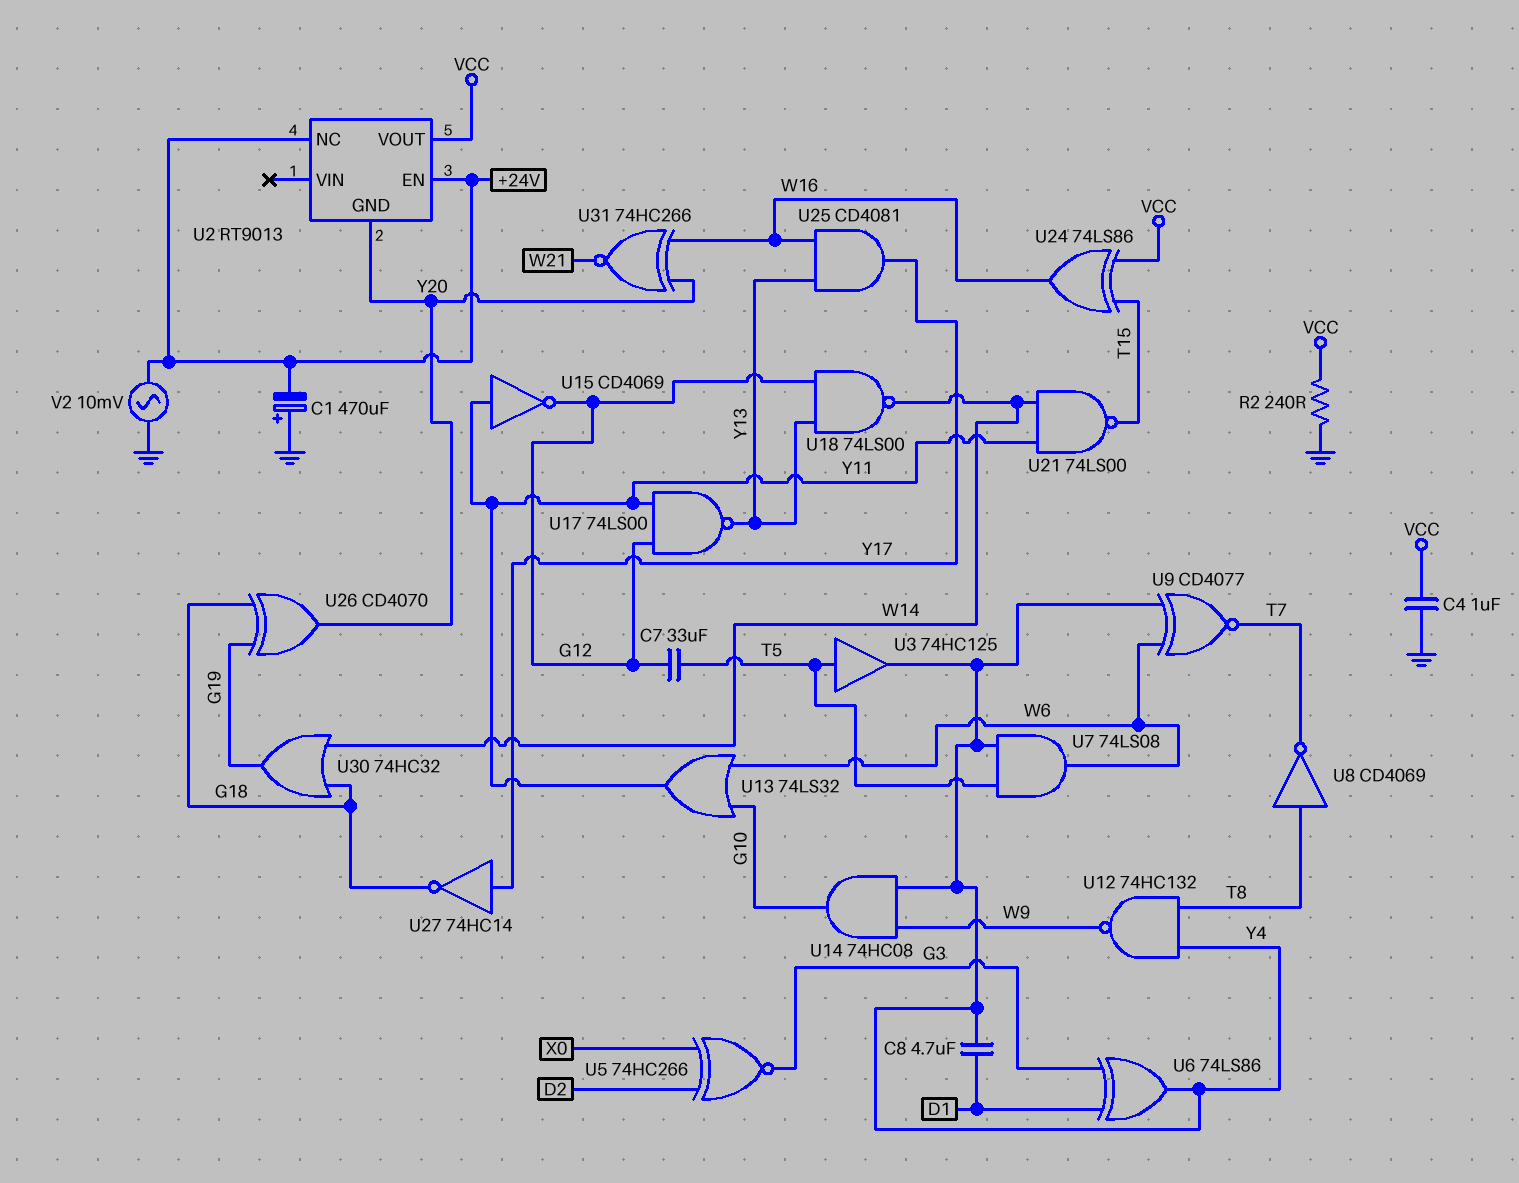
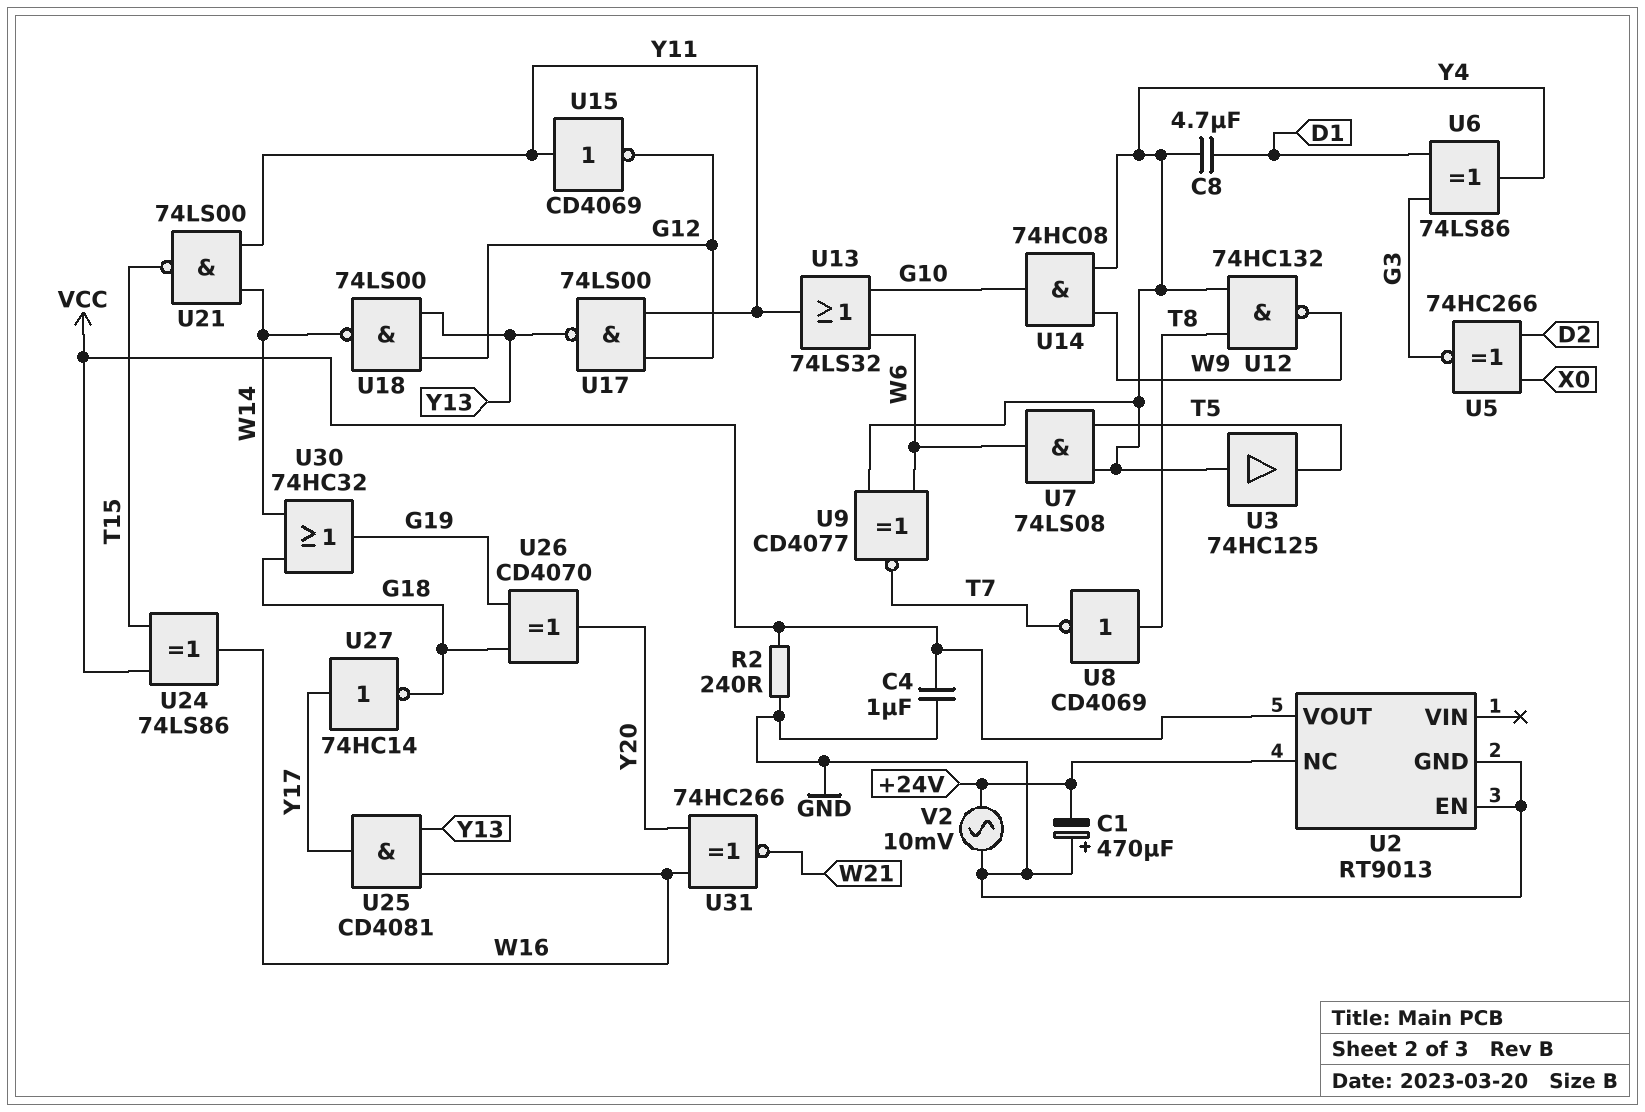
C7: 33uF (G12, T5) -> none
U2 pin EN: +24V -> GND
U2 pin GND: Y20 -> GND
U3: buffer 74HC125 (in T5, out Y4) -> buffer 74HC125 (in Y4, out T5)

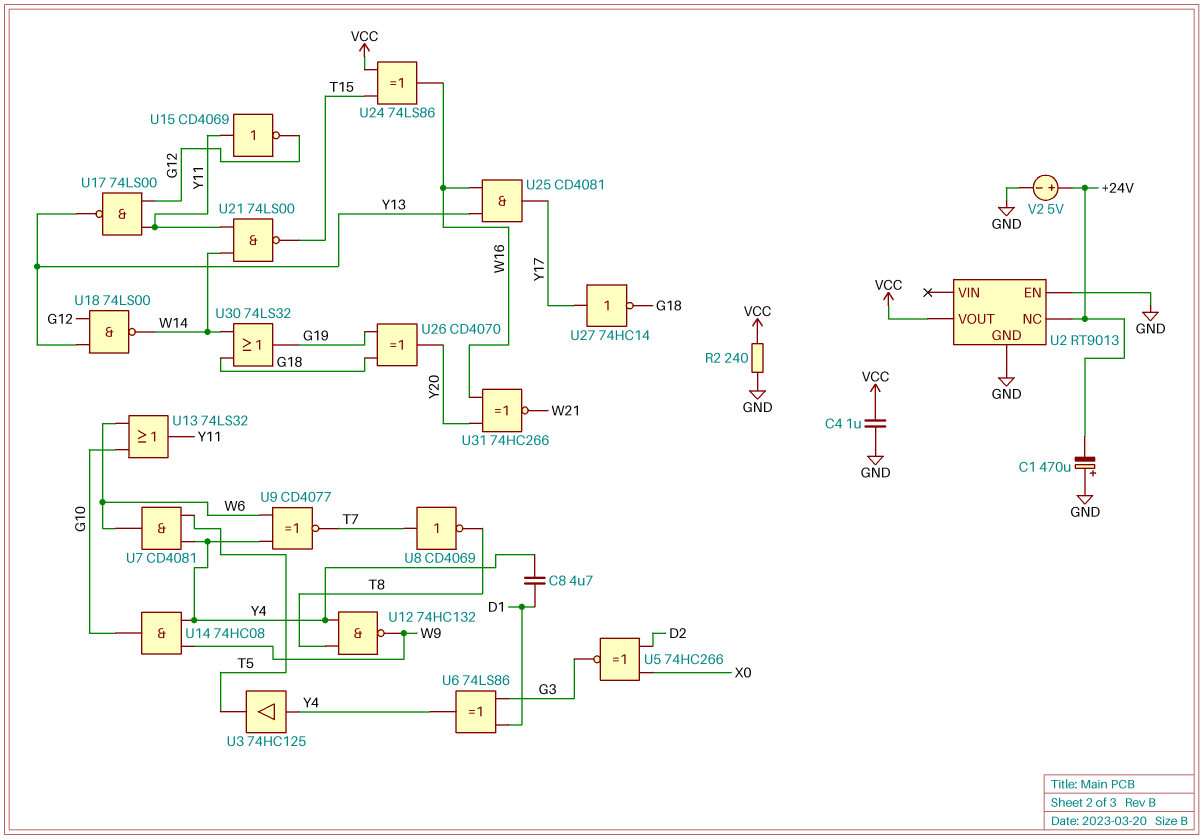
U7: AND 74LS08 (in T5, in Y4, out W6) -> AND CD4081 (in T5, in Y4, out W6)
U8: NOT CD4069 (in T8, out T7) -> NOT CD4069 (in T7, out T8)
U30: OR 74HC32 (in G18, in W14, out G19) -> OR 74LS32 (in G18, in W14, out G19)
V2: AC 10mV (+24V, GND) -> 5V (plus +24V, minus GND)

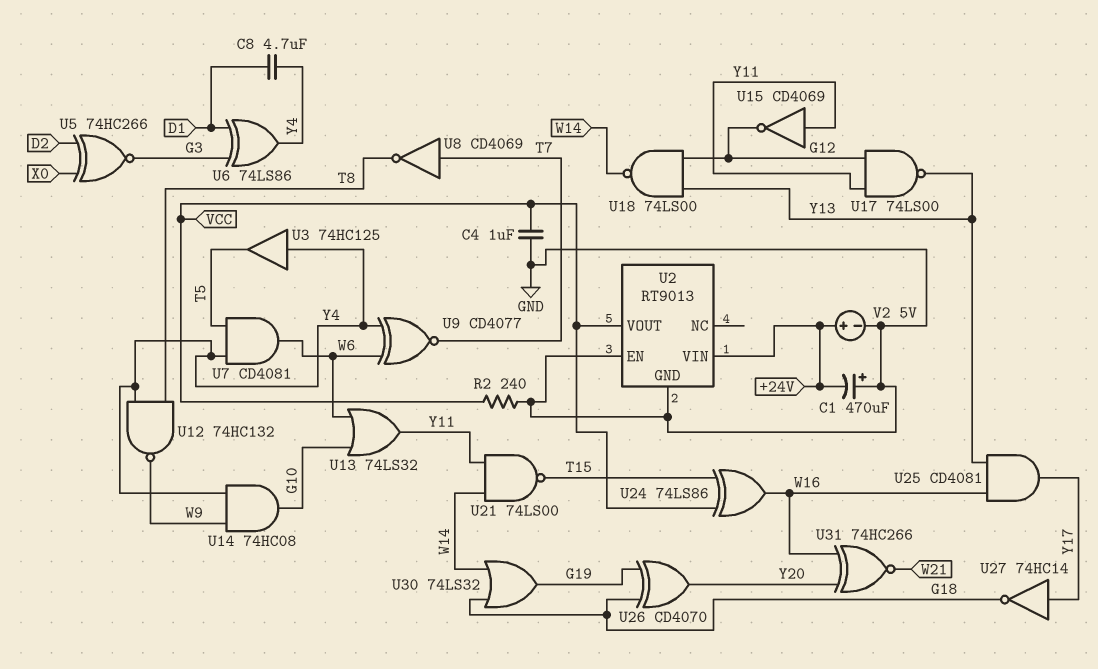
U2 pin NC: +24V -> none
U2 pin VIN: none -> +24V

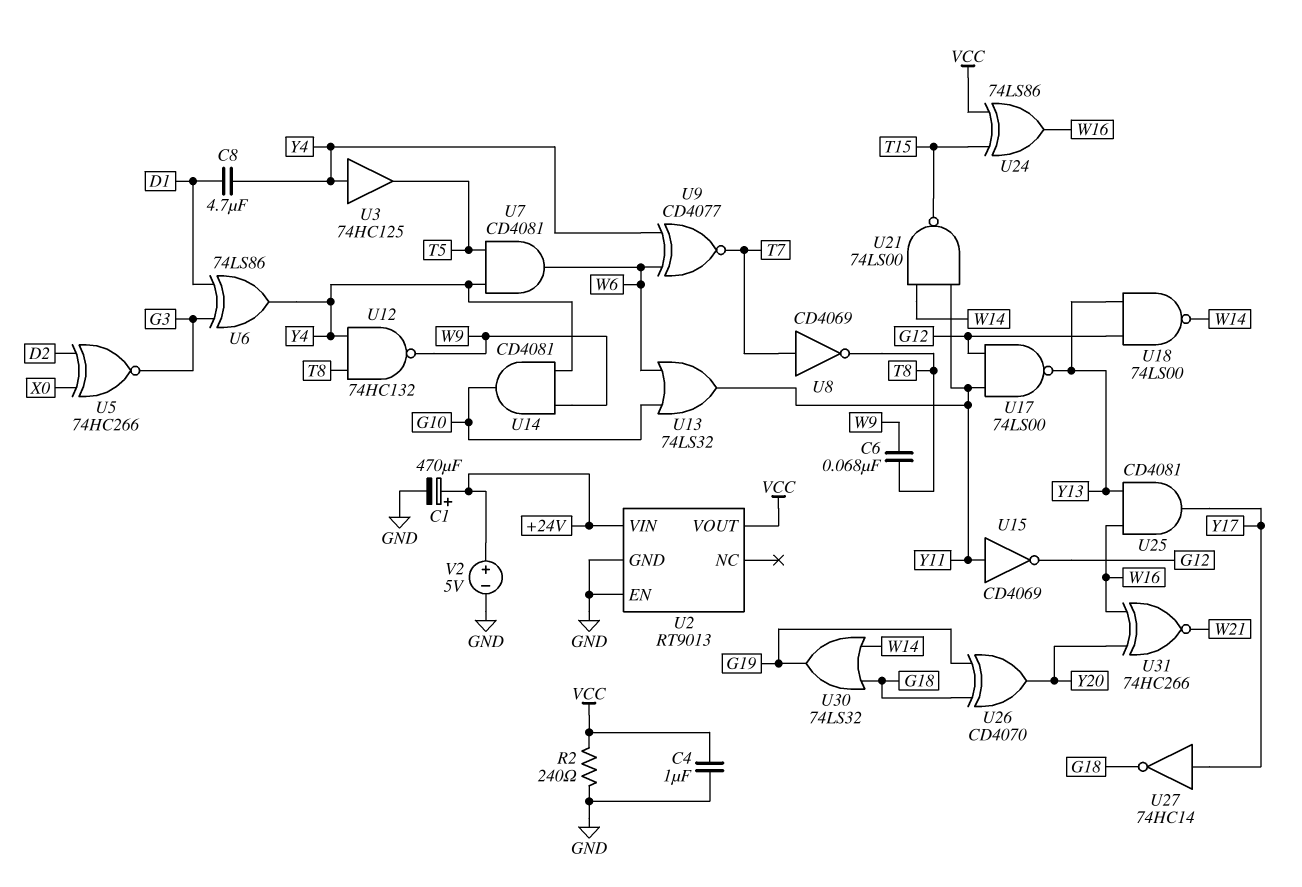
C1: 470uF (plus GND, minus +24V) -> 470uF (plus +24V, minus GND)
C6: none -> 68nF (T8, W9)
U14: AND 74HC08 (in W9, in Y4, out G10) -> AND CD4081 (in W9, in Y4, out G10)

